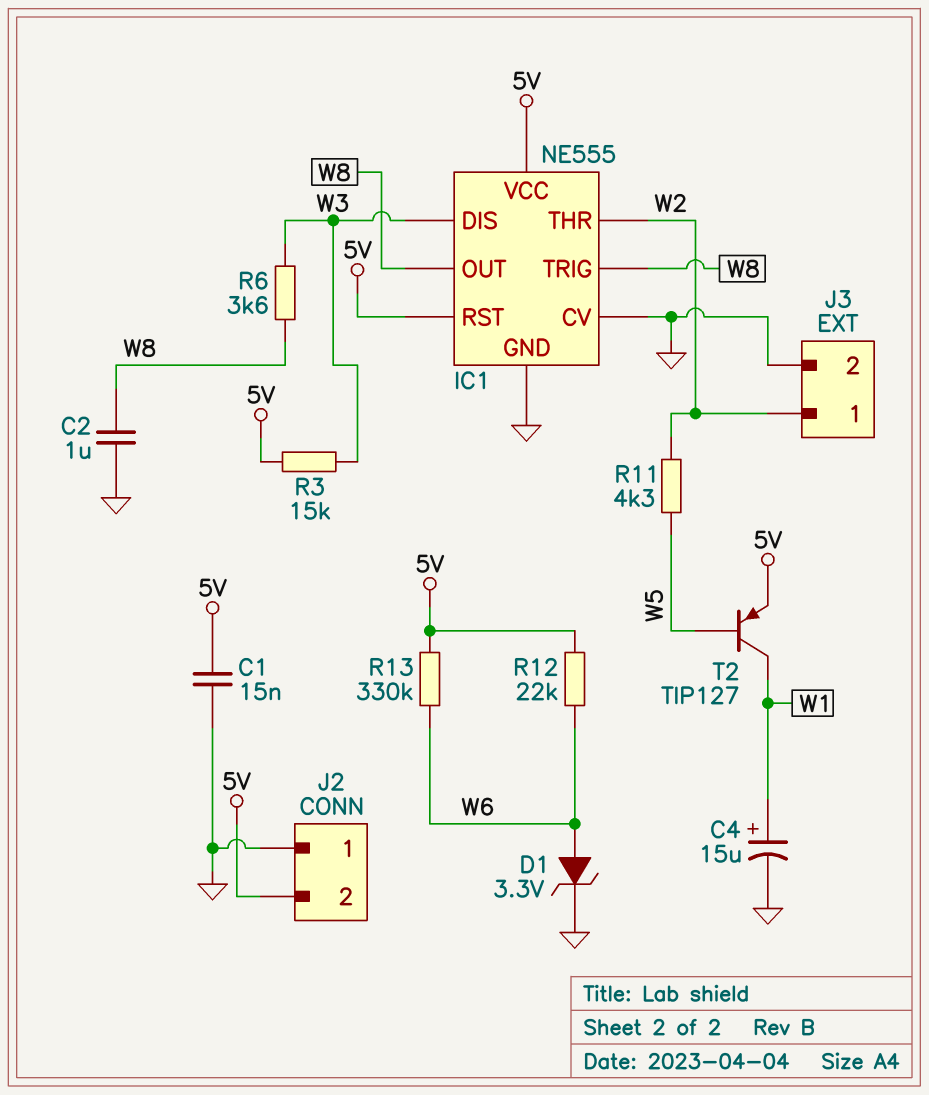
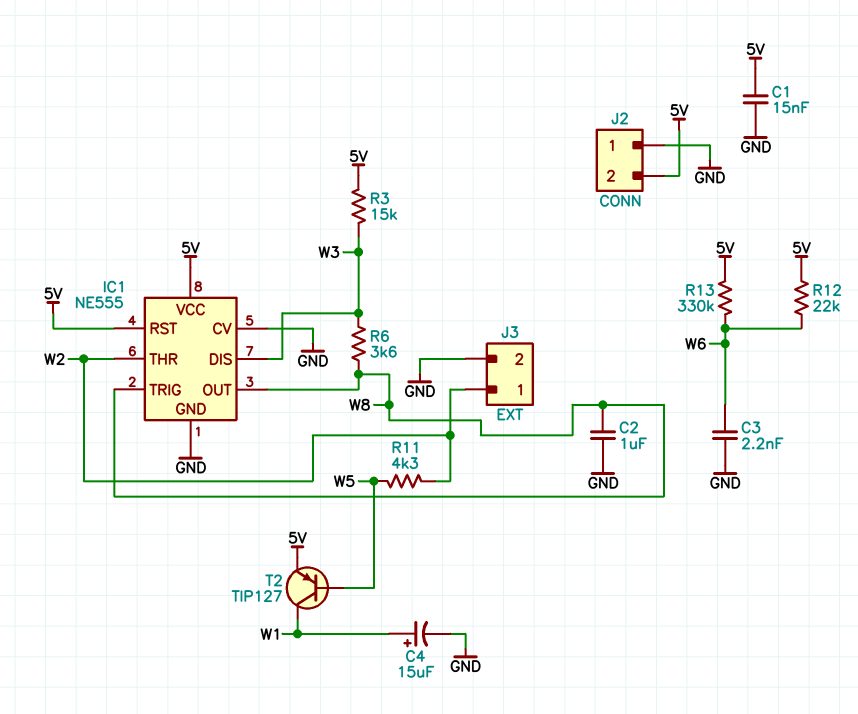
C3: none -> 2.2nF (GND, W6)
D1: zener 3.3V (A W6, K GND) -> none

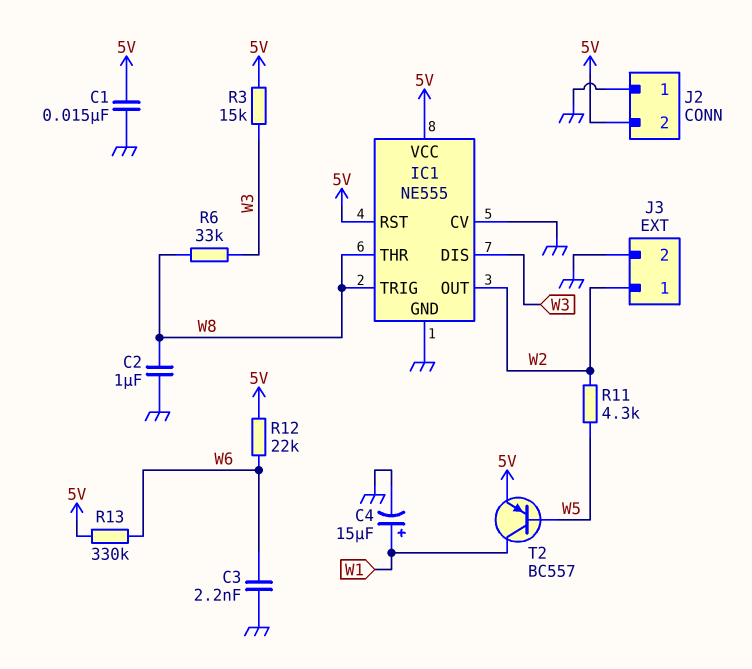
IC1 pin OUT: W8 -> W2
IC1 pin THR: W2 -> W8
R6: 3.6k (W3, W8) -> 33k (W3, W8)
T2: PNP TIP127 (B W5, C W1, E 5V) -> PNP BC557 (B W5, C W1, E 5V)

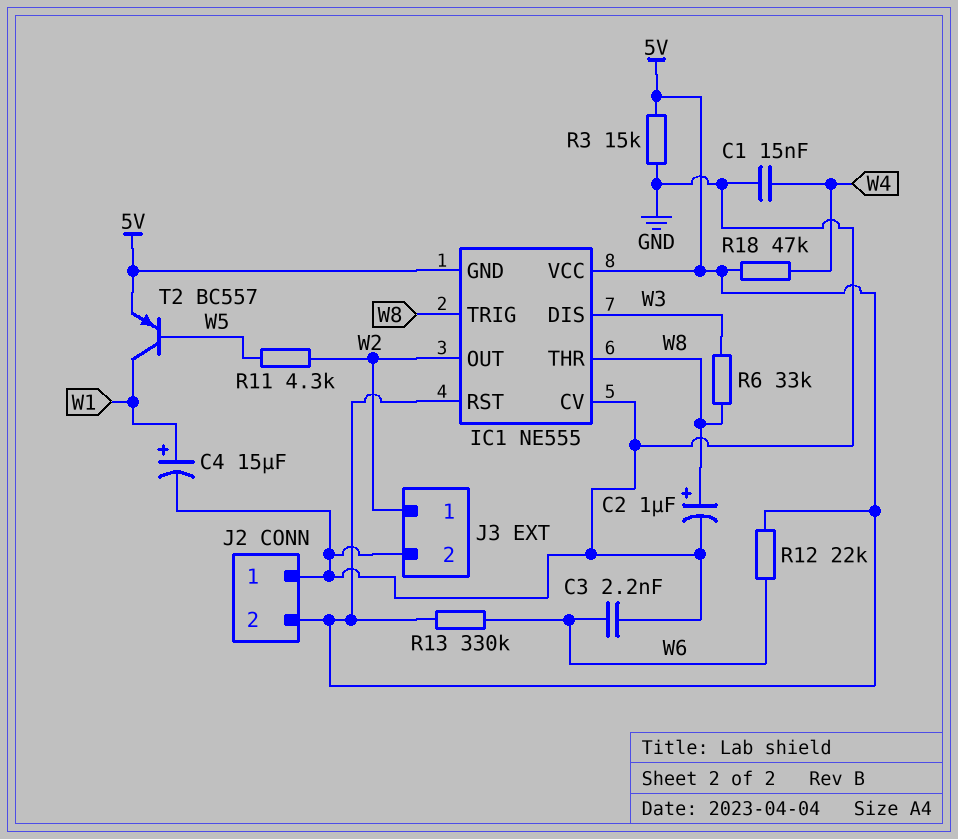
C1: 15nF (5V, GND) -> 15nF (GND, W4)
C2: 1uF (GND, W8) -> 1uF (plus W8, minus GND)
IC1 pin GND: GND -> 5V
R3: 15k (5V, W3) -> 15k (5V, GND)
R18: none -> 47k (5V, W4)

